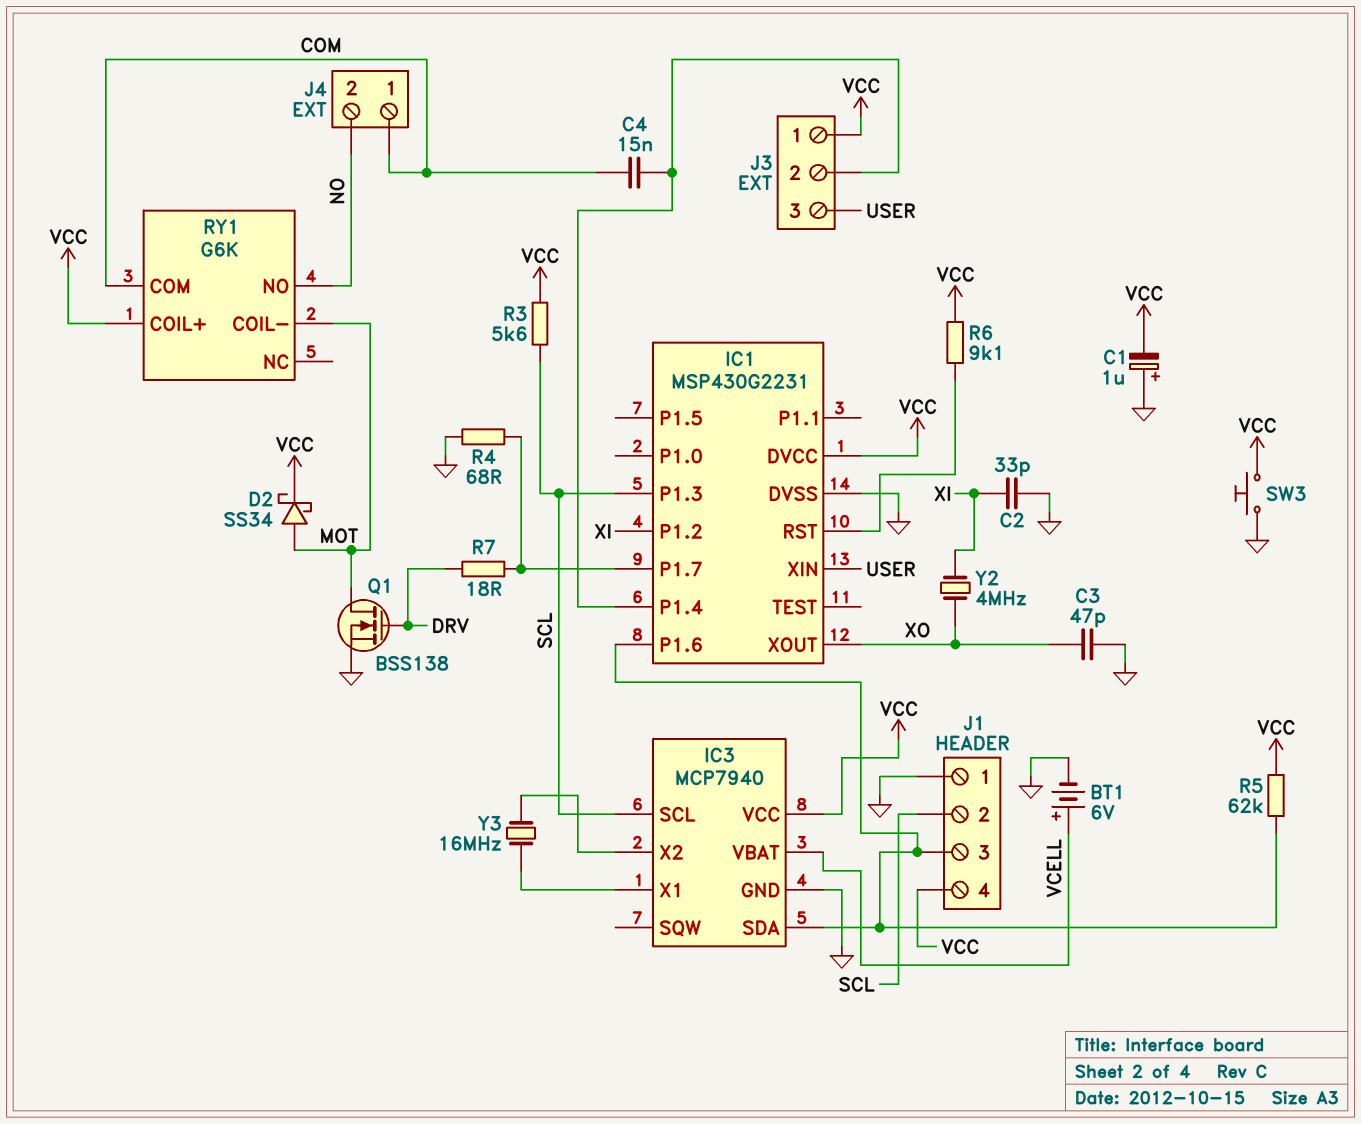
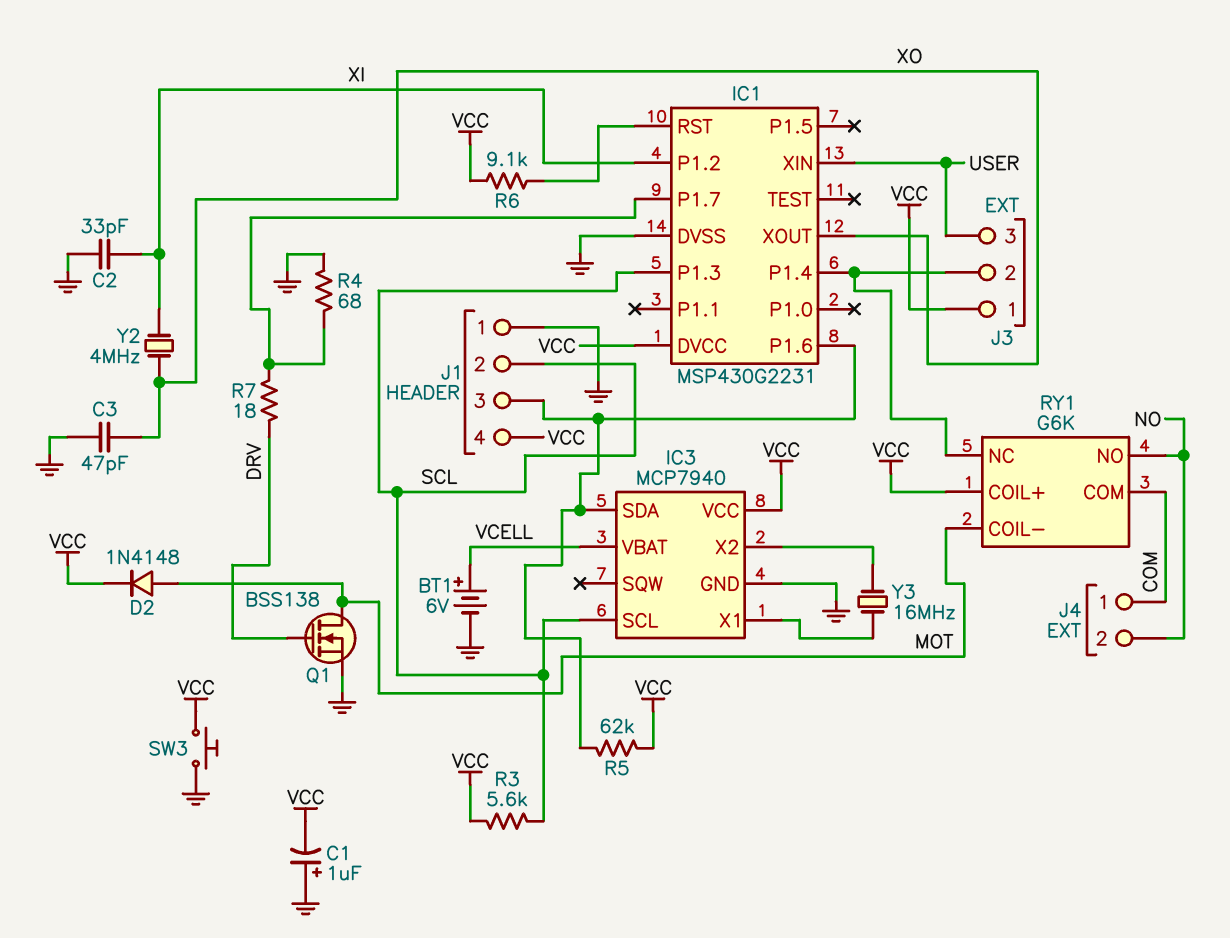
C4: 15nF (COM, IC1/P1.4) -> none
D2: schottky SS34 (A MOT, K VCC) -> diode 1N4148 (A MOT, K VCC)
RY1 pin NC: none -> IC1/P1.4

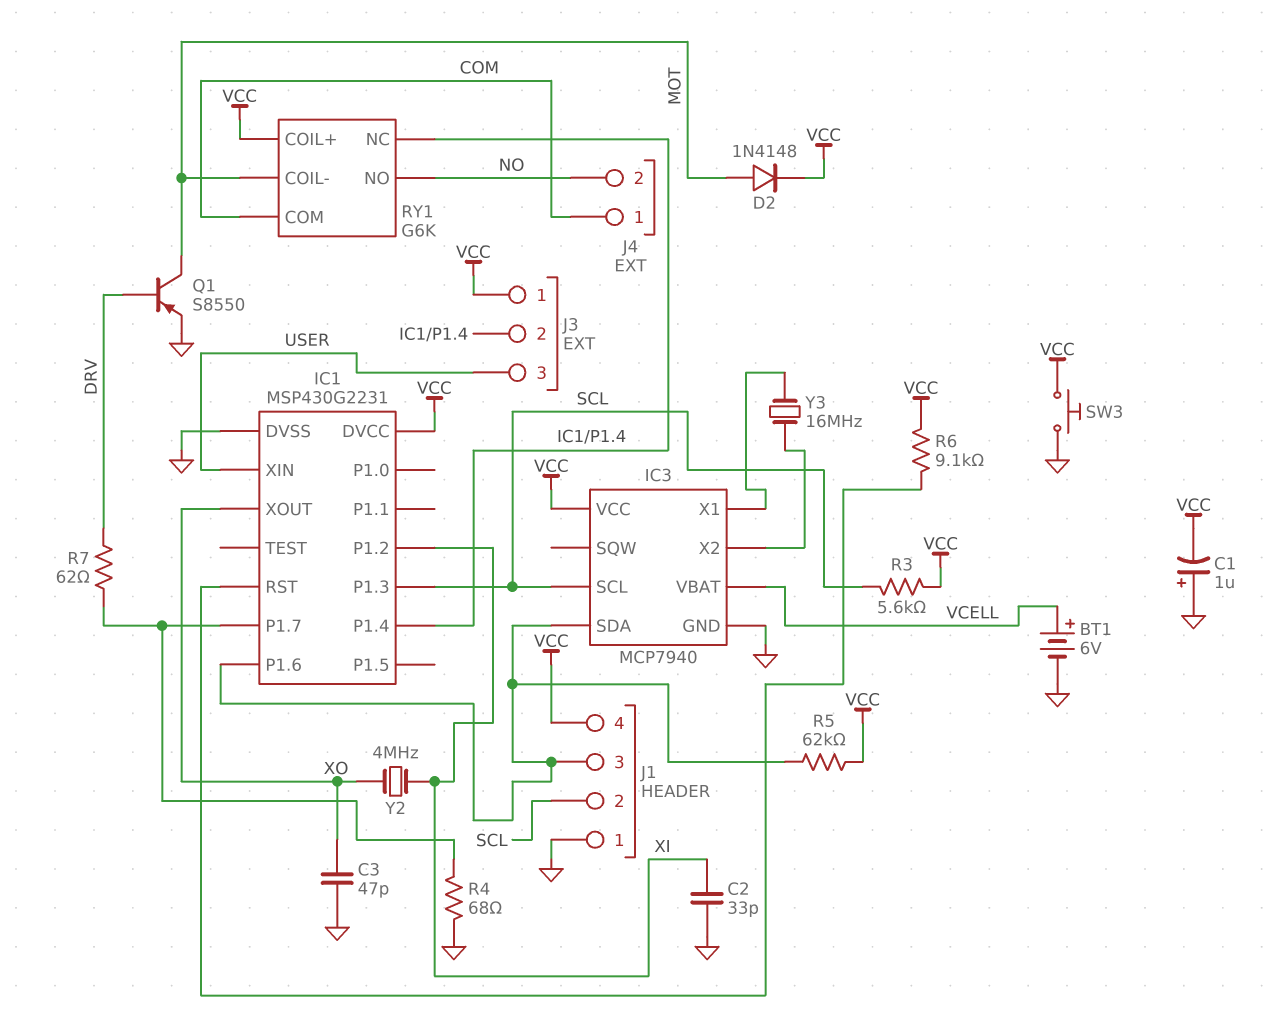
Q1: NMOS BSS138 (G DRV, D MOT, S GND) -> PNP S8550 (B DRV, C MOT, E GND)
R7: 18 (DRV, IC1/P1.7) -> 62 (DRV, IC1/P1.7)

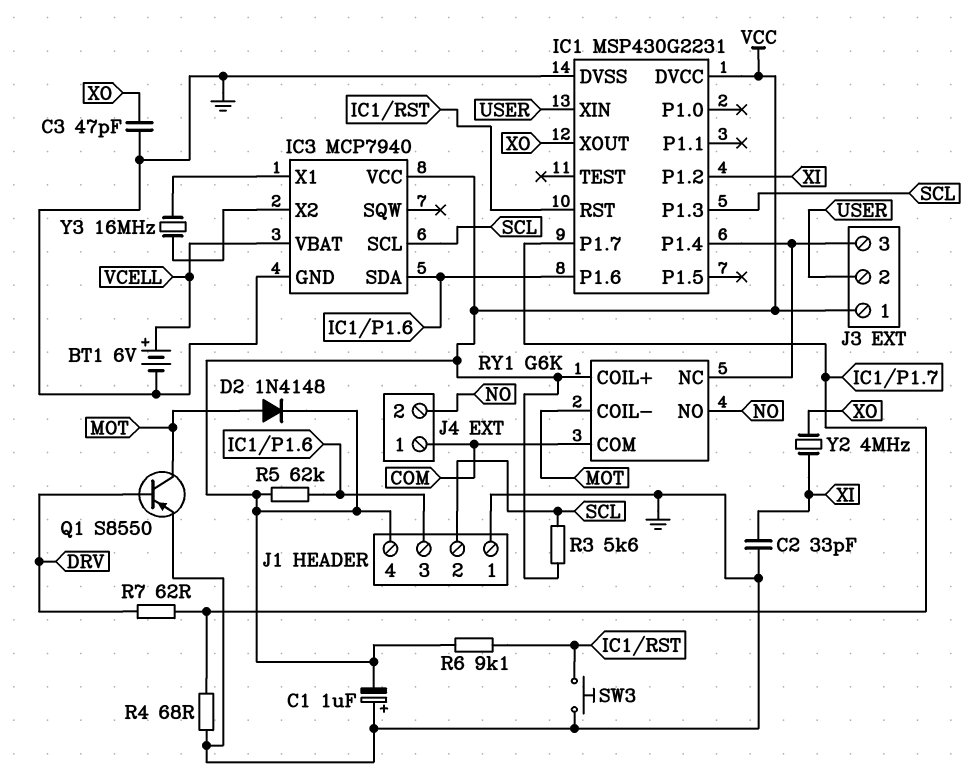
J3 pin 2: IC1/P1.4 -> USER
J3 pin 3: USER -> IC1/P1.4
SW3: button (GND, VCC) -> button (GND, IC1/RST)

